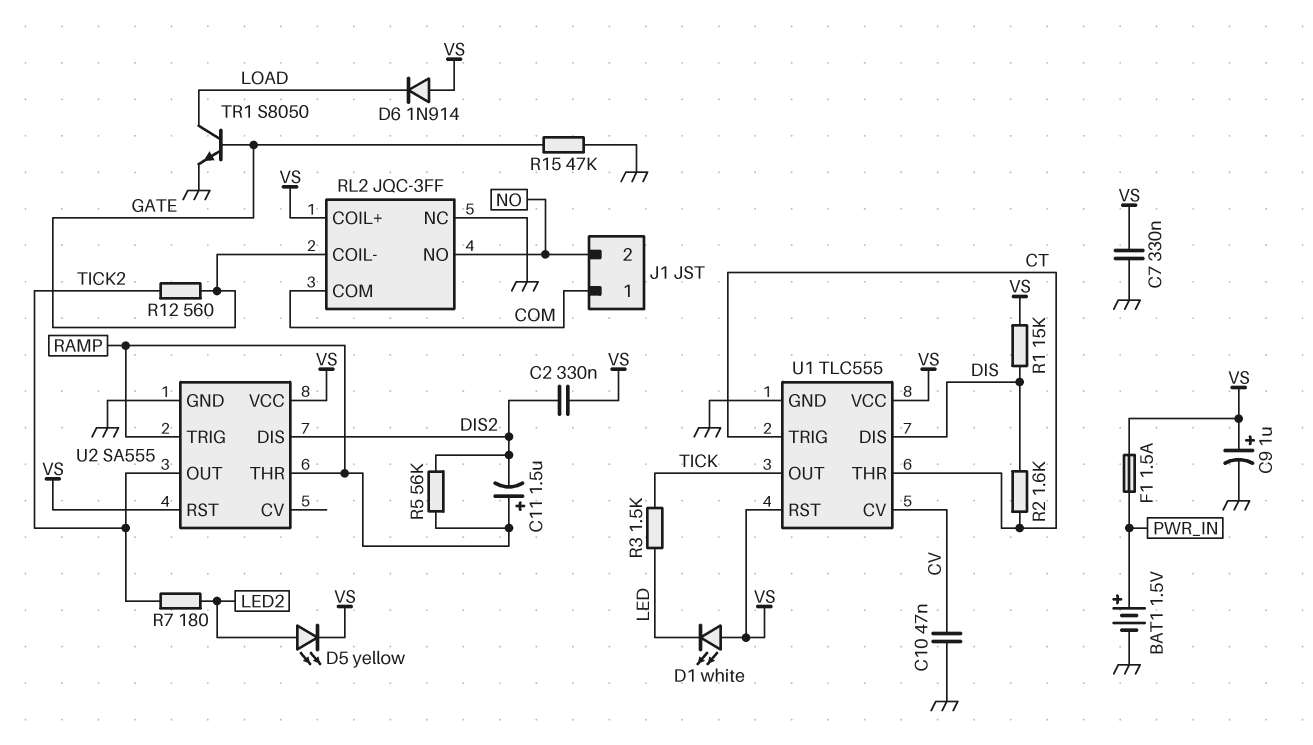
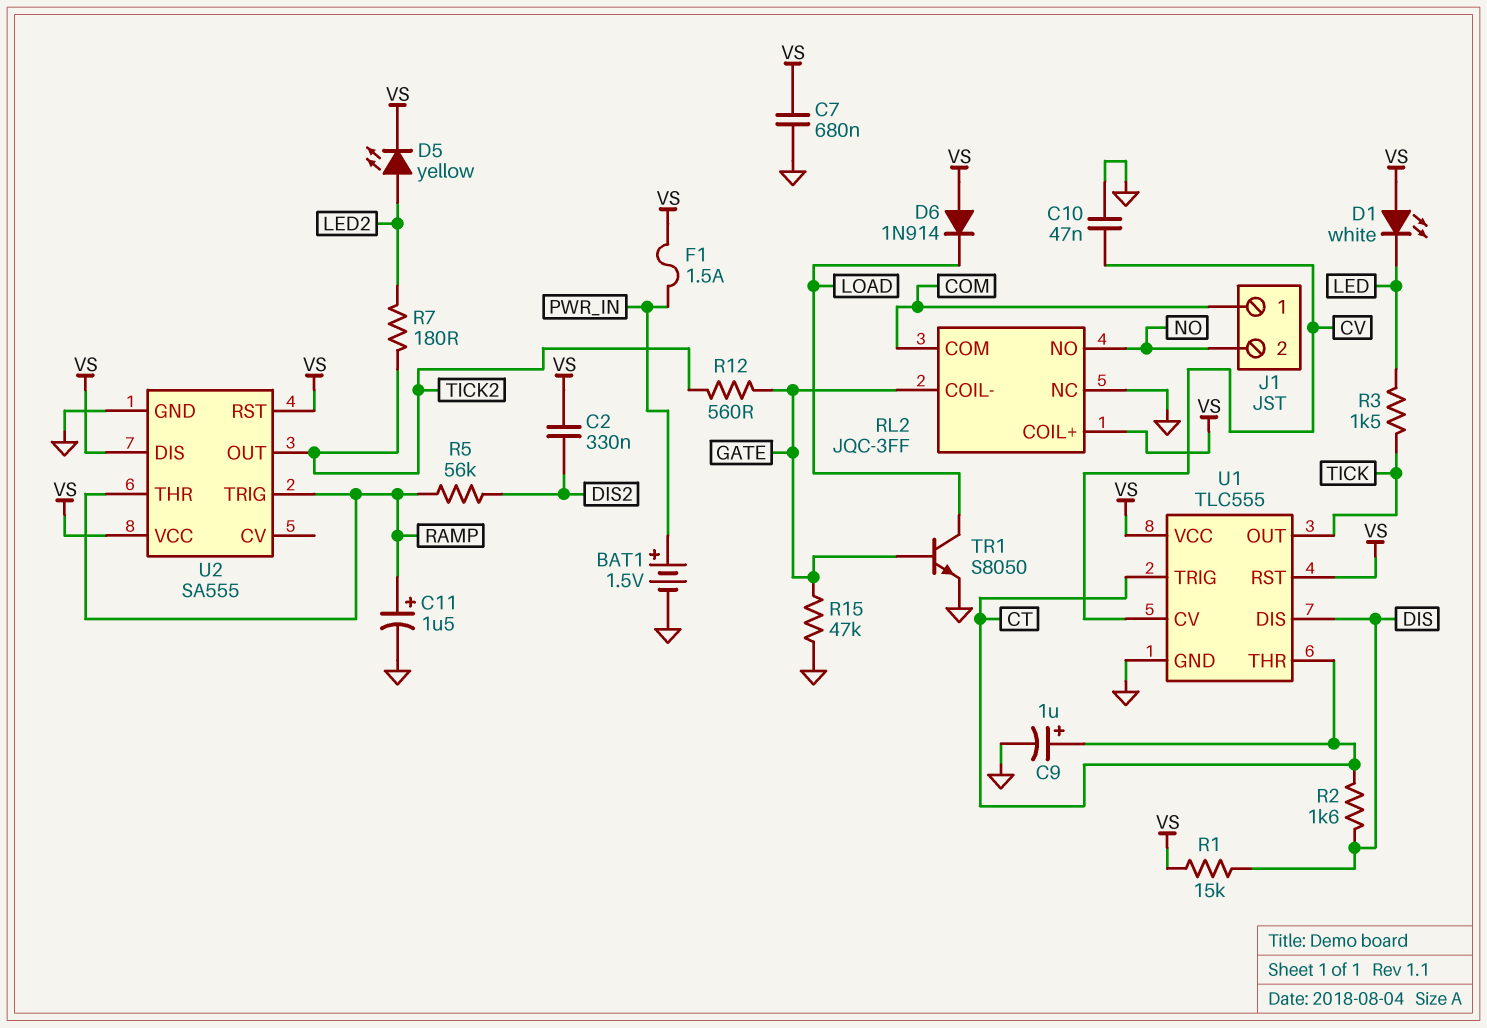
C7: 330nF (GND, VS) -> 680nF (GND, VS)
C9: 1uF (plus VS, minus GND) -> 1uF (plus CT, minus GND)
C11: 1.5uF (plus RAMP, minus DIS2) -> 1.5uF (plus RAMP, minus GND)
U2 pin DIS: DIS2 -> VS

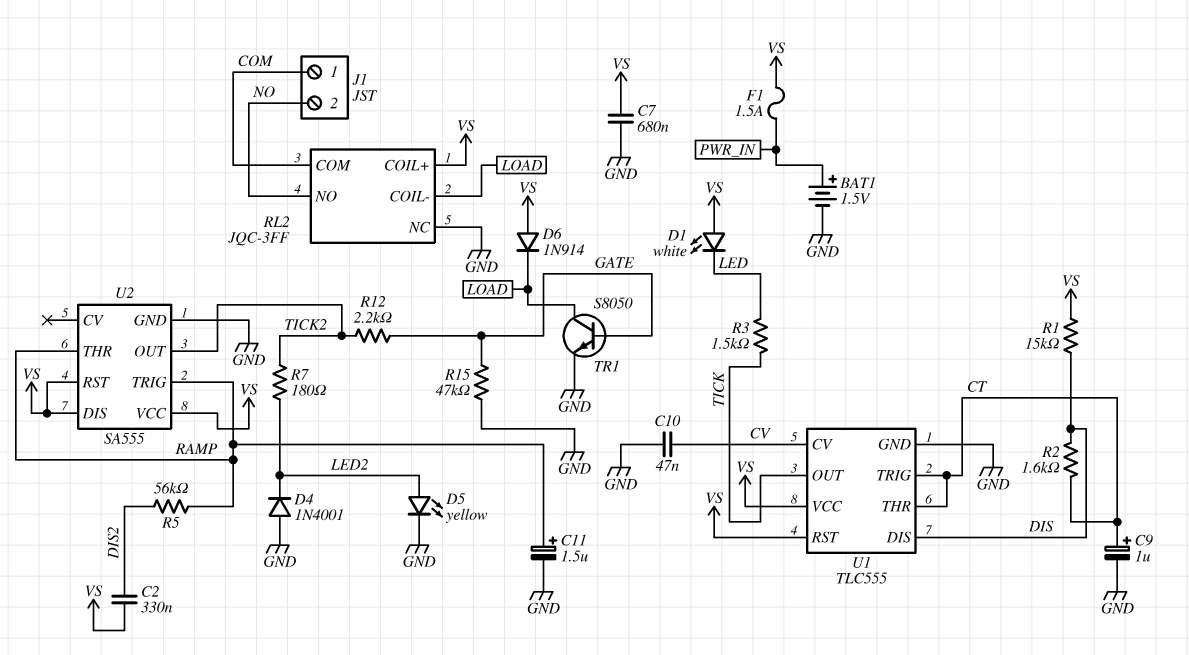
D4: none -> diode 1N4001 (A GND, K LED2)
D5: LED yellow (A LED2, K VS) -> LED yellow (A LED2, K GND)
R12: 560 (GATE, TICK2) -> 2.2k (GATE, TICK2)
RL2 pin COIL-: GATE -> LOAD

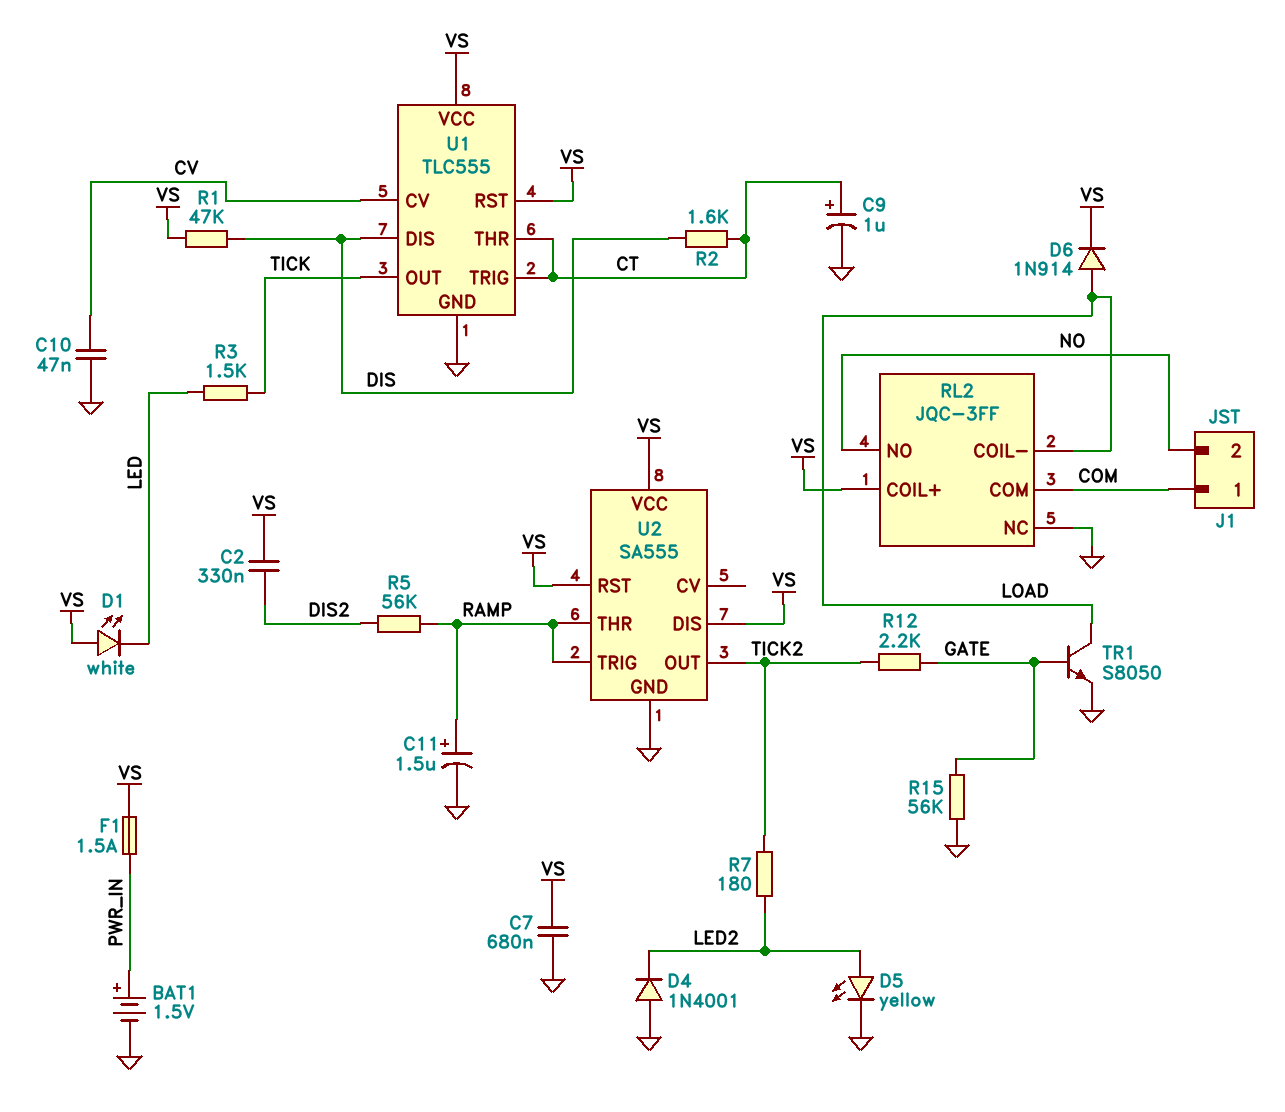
D6: diode 1N914 (A VS, K LOAD) -> diode 1N914 (A LOAD, K VS)
R1: 15k (DIS, VS) -> 47k (DIS, VS)
R15: 47k (GATE, GND) -> 56k (GATE, GND)

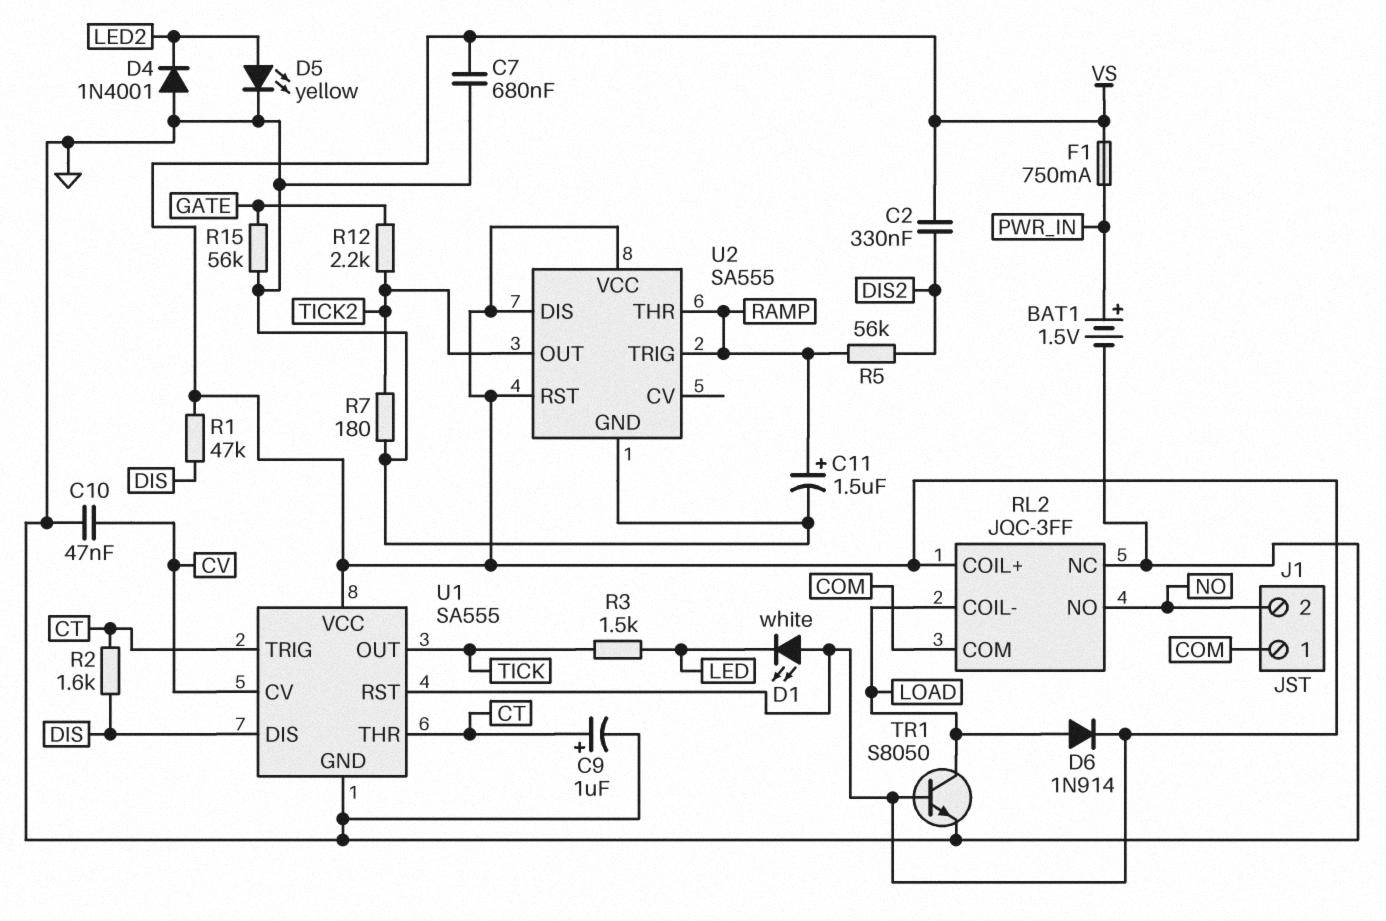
F1: 1.5A (PWR_IN, VS) -> 750mA (PWR_IN, VS)
R7: 180 (LED2, TICK2) -> 180 (GND, TICK2)
TR1: NPN S8050 (B GATE, C LOAD, E GND) -> NPN S8050 (B VS, C LOAD, E GND)
U1: TLC555 -> SA555

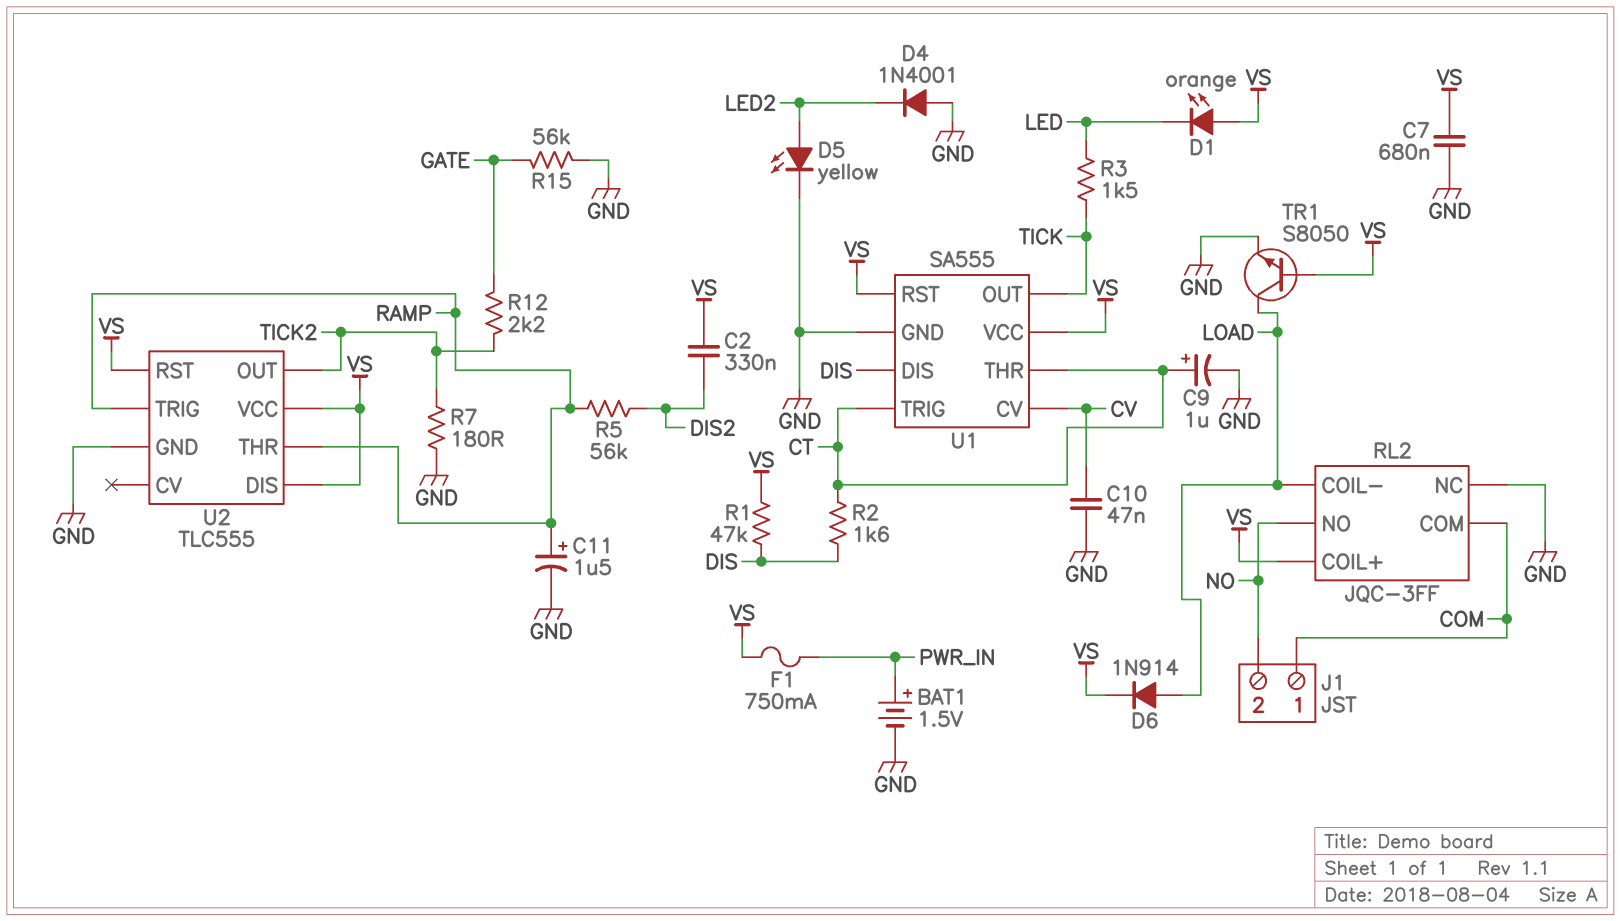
D1: LED white (A VS, K LED) -> LED orange (A VS, K LED)
U2: SA555 -> TLC555

